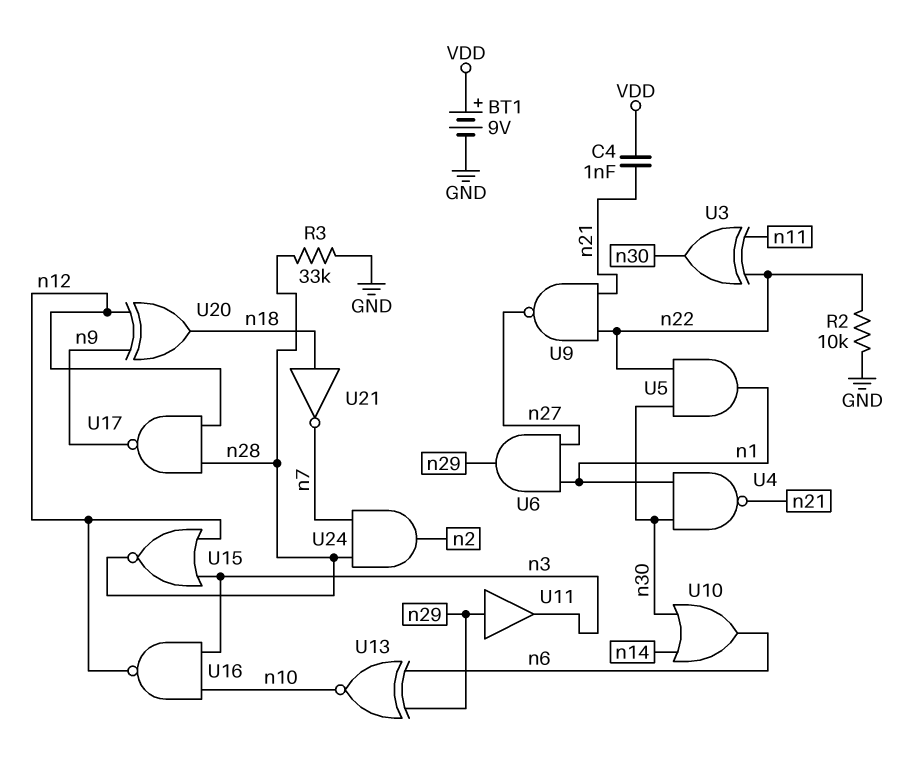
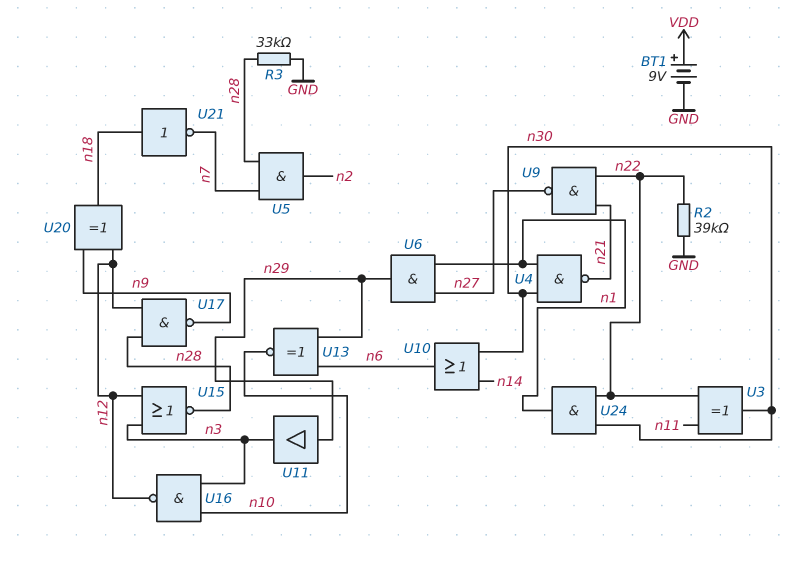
C4: 1nF (VDD, n21) -> none
R2: 10k (GND, n22) -> 39k (GND, n22)
U5: AND (in n22, in n30, out n1) -> AND (in n7, in n28, out n2)
U24: AND (in n7, in n28, out n2) -> AND (in n22, in n30, out n1)

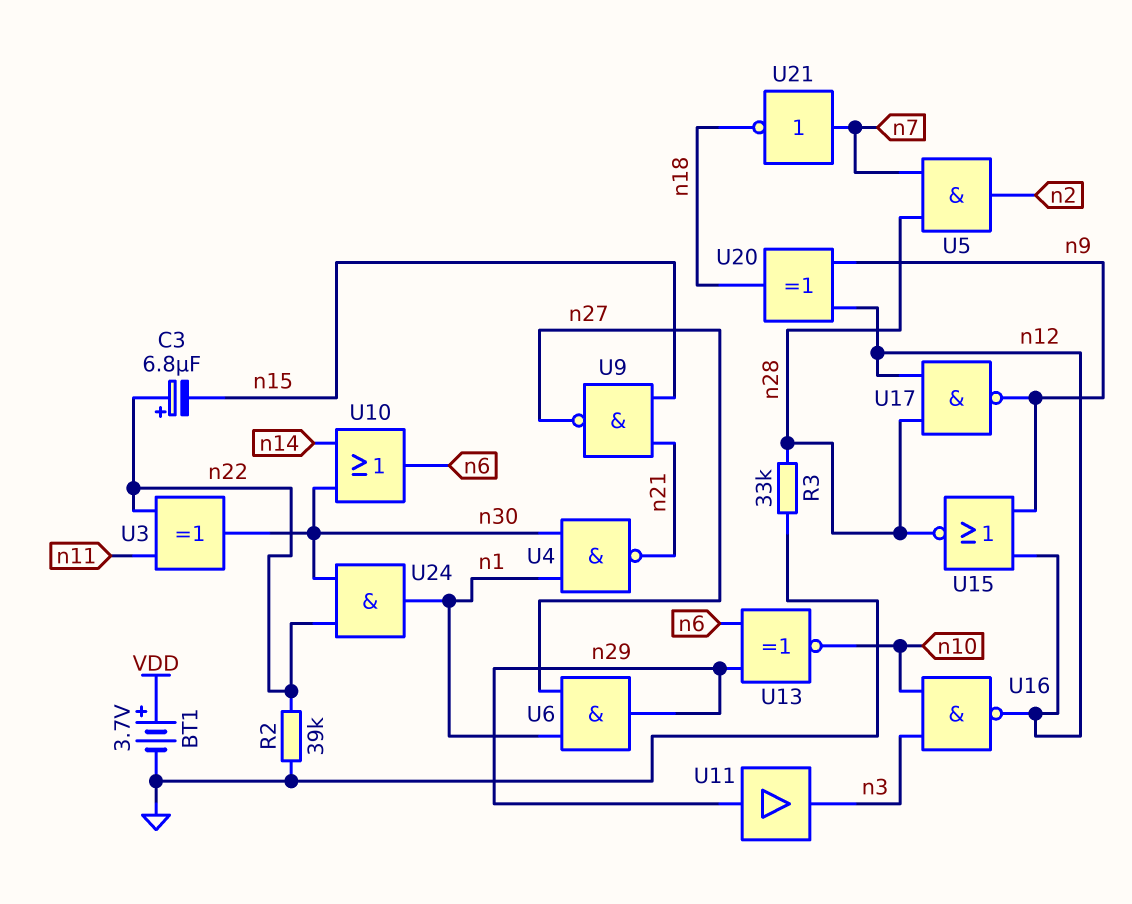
BT1: 9V (plus VDD, minus GND) -> 3.7V (plus VDD, minus GND)
C3: none -> 6.8uF (plus n22, minus n15)
U9: NAND (in n21, in n22, out n27) -> NAND (in n15, in n21, out n27)
U15: NOR (in n3, in n12, out n28) -> NOR (in n9, in n12, out n28)
U21: NOT (in n18, out n7) -> NOT (in n7, out n18)

